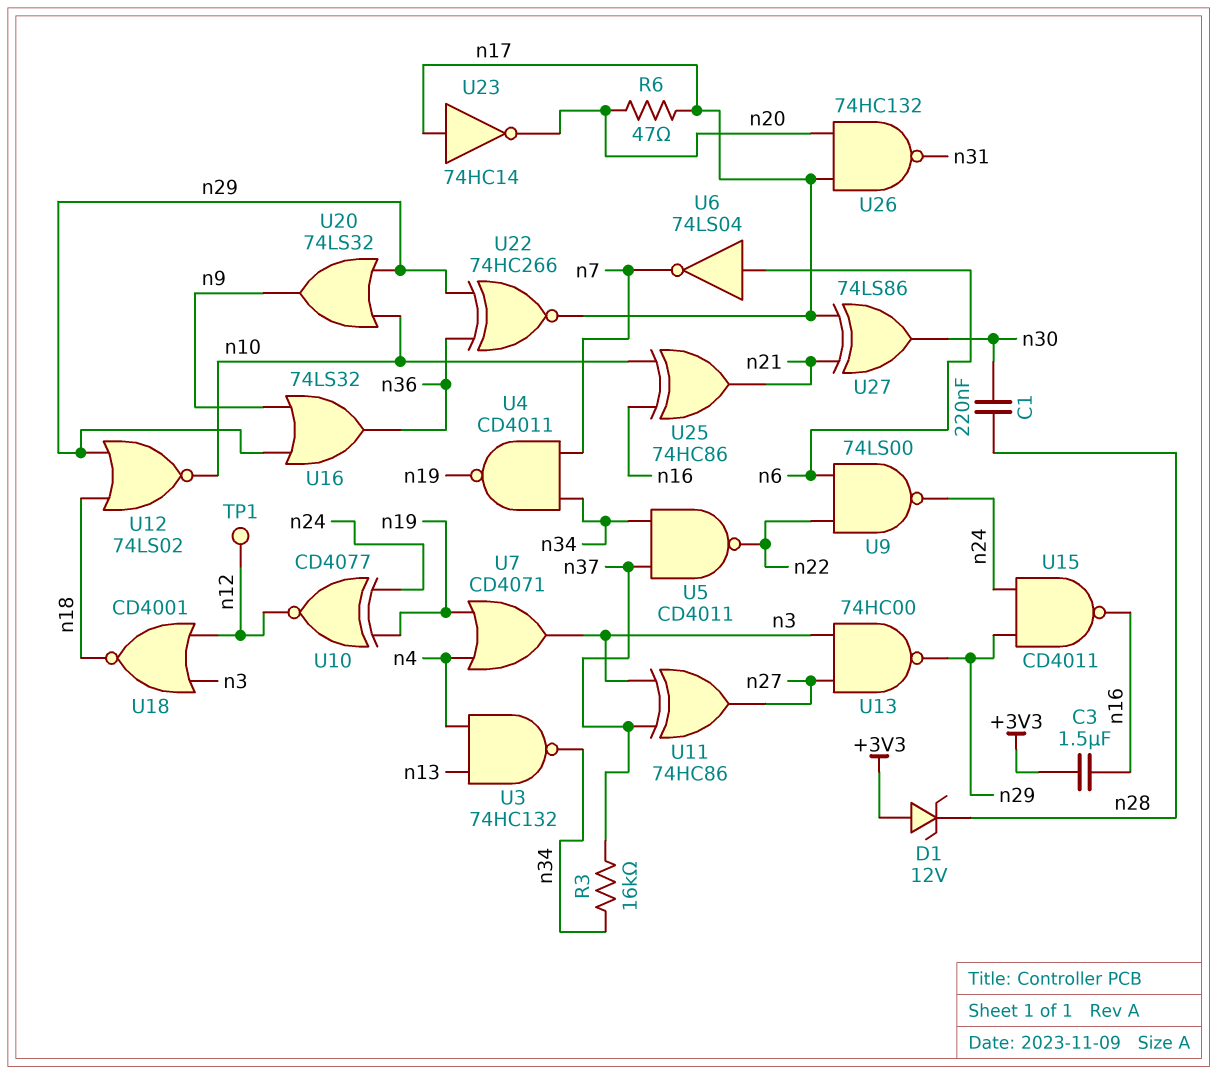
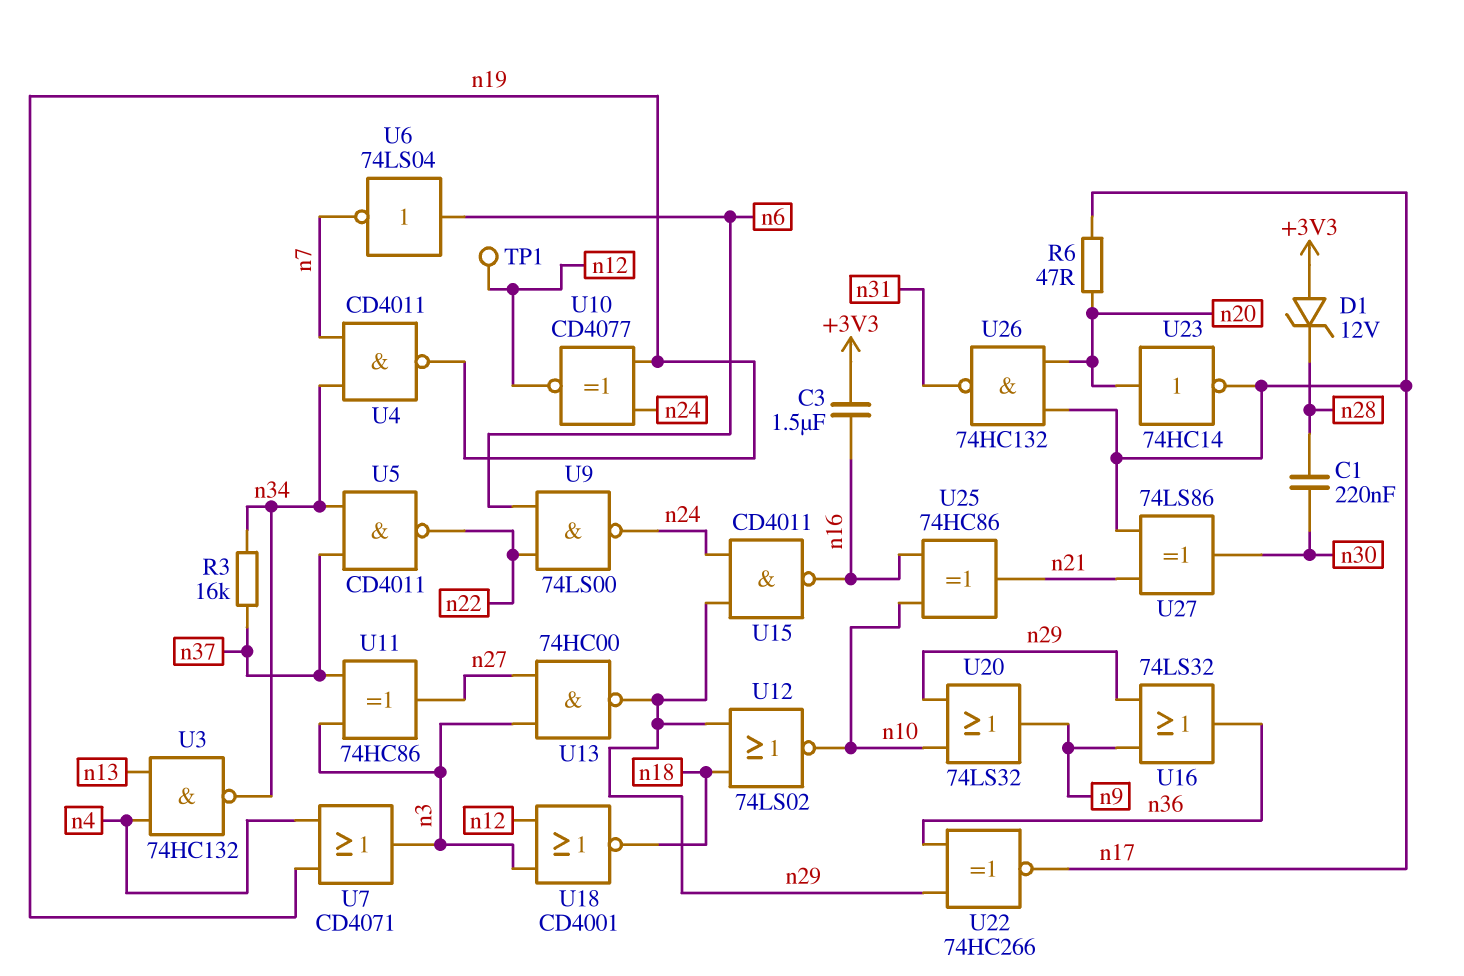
U23: NOT 74HC14 (in n17, out n20) -> NOT 74HC14 (in n20, out n17)

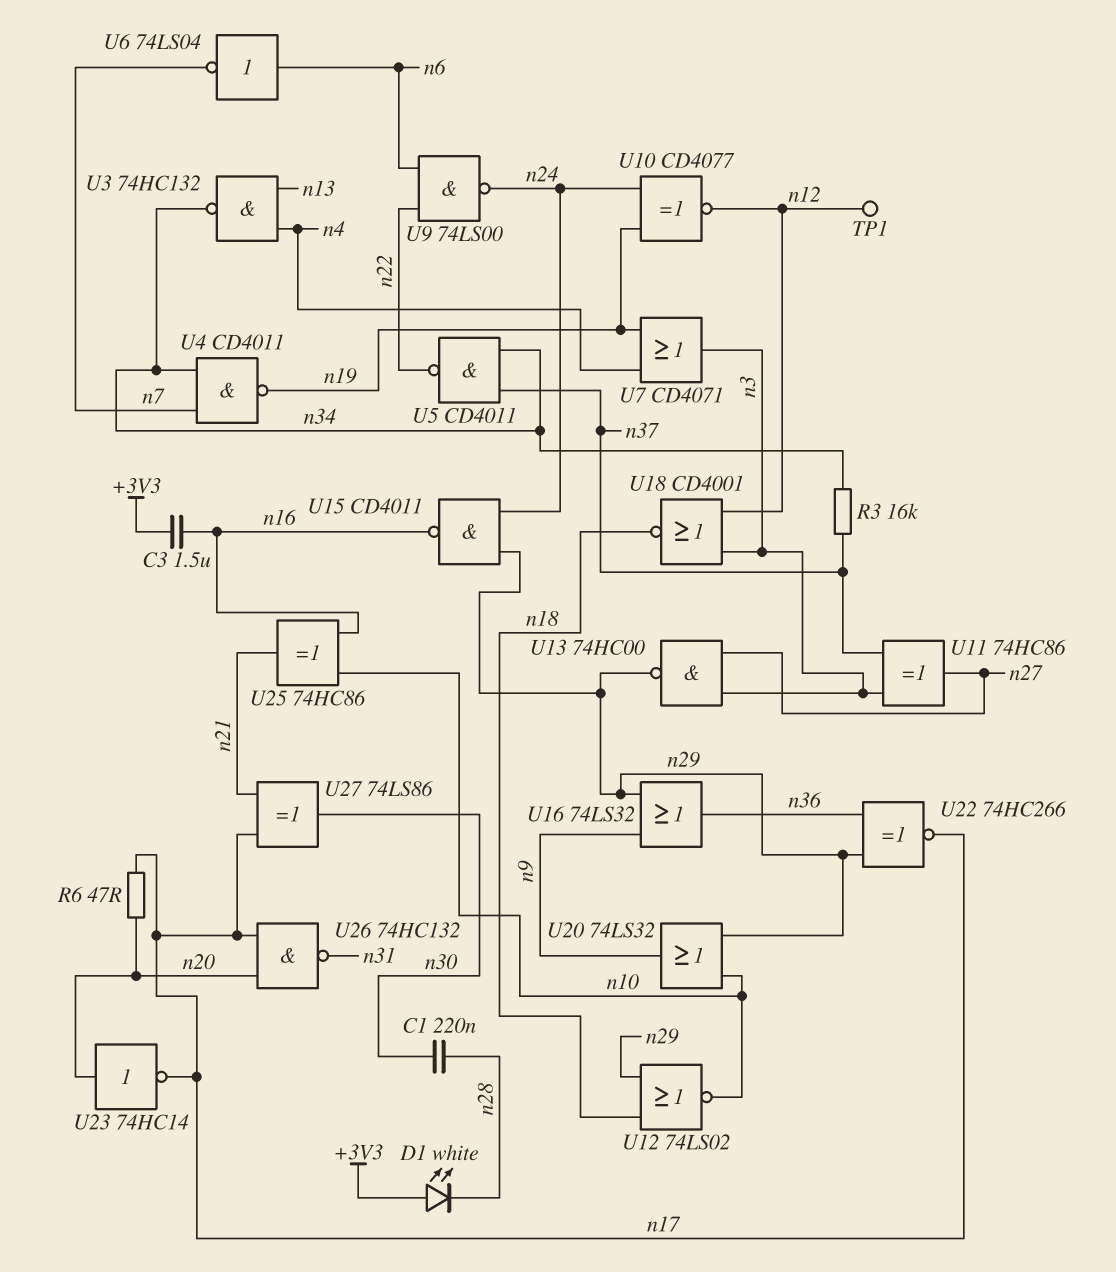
D1: zener 12V (A +3V3, K n28) -> LED white (A +3V3, K n28)

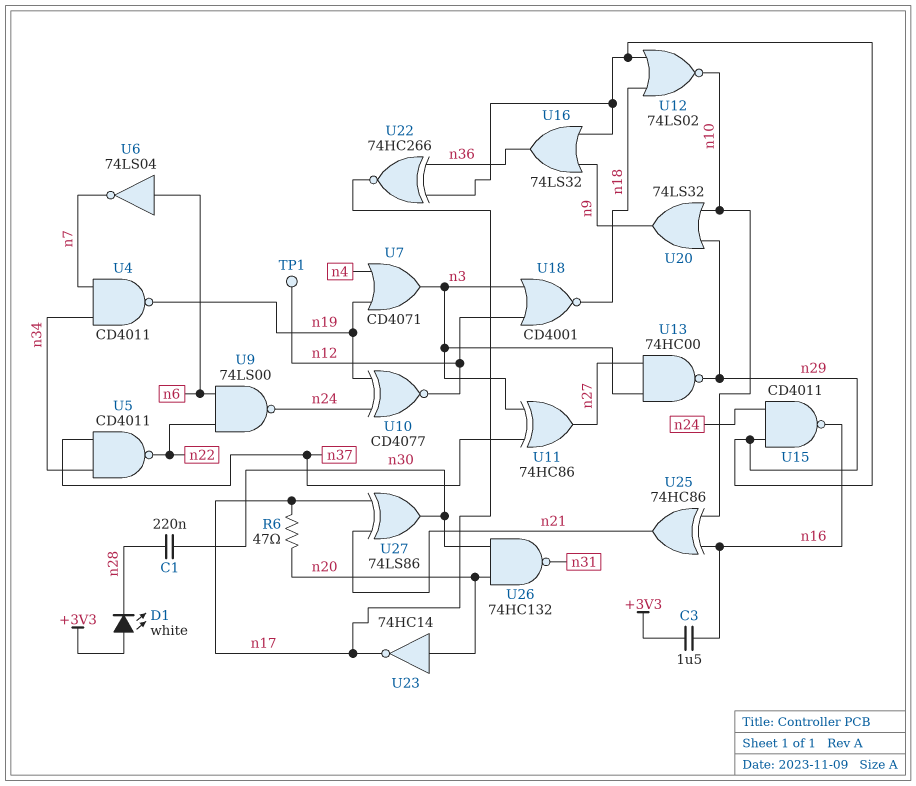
R3: 16k (n34, n37) -> none
U3: NAND 74HC132 (in n4, in n13, out n34) -> none
U26: NAND 74HC132 (in n17, in n20, out n31) -> NAND 74HC132 (in n20, in n30, out n31)

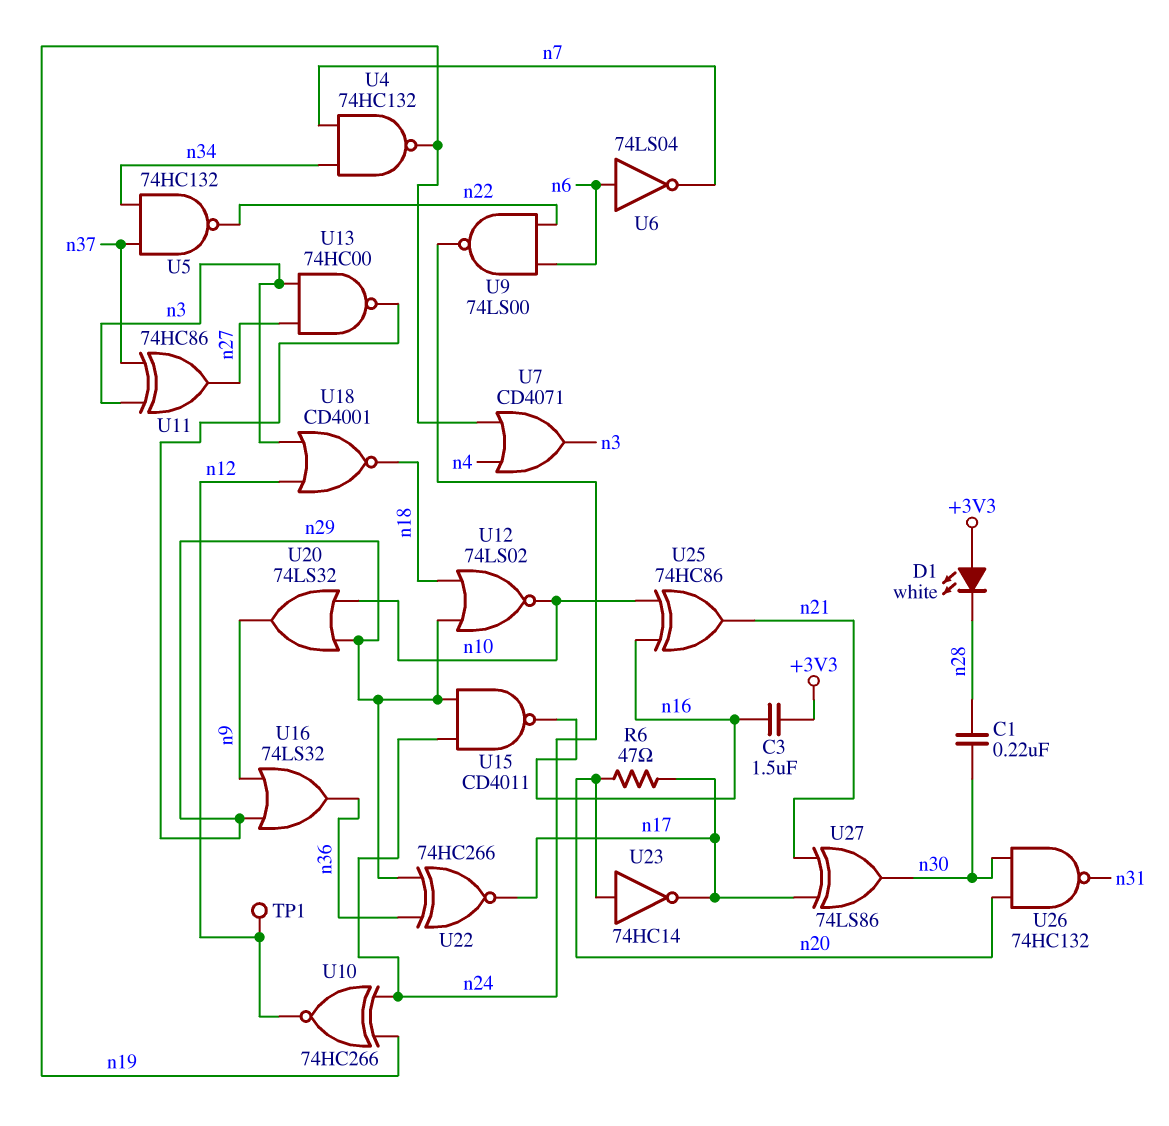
U4: NAND CD4011 (in n7, in n34, out n19) -> NAND 74HC132 (in n7, in n34, out n19)
U5: NAND CD4011 (in n34, in n37, out n22) -> NAND 74HC132 (in n34, in n37, out n22)
U10: XNOR CD4077 (in n19, in n24, out n12) -> XNOR 74HC266 (in n19, in n24, out n12)

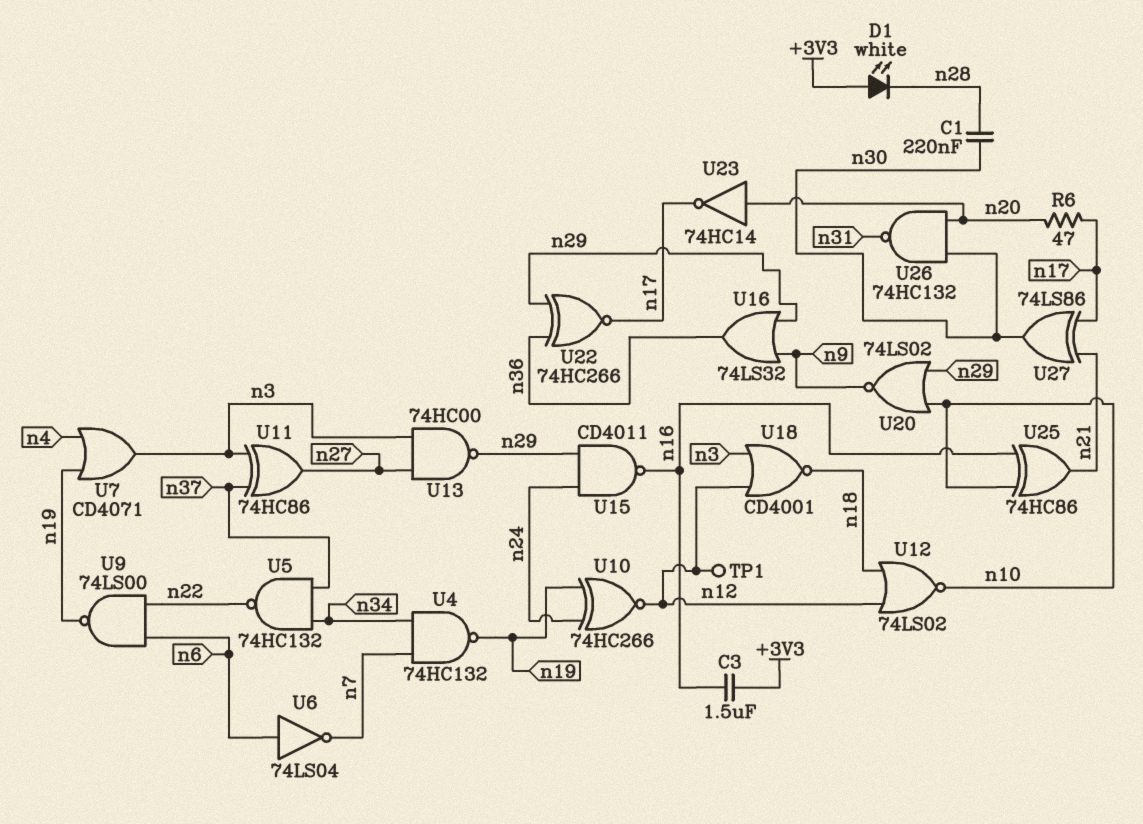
U9: NAND 74LS00 (in n6, in n22, out n24) -> NAND 74LS00 (in n6, in n22, out n19)
U12: NOR 74LS02 (in n18, in n29, out n10) -> NOR 74LS02 (in n12, in n18, out n10)
U20: OR 74LS32 (in n10, in n29, out n9) -> NOR 74LS02 (in n10, in n29, out n9)

